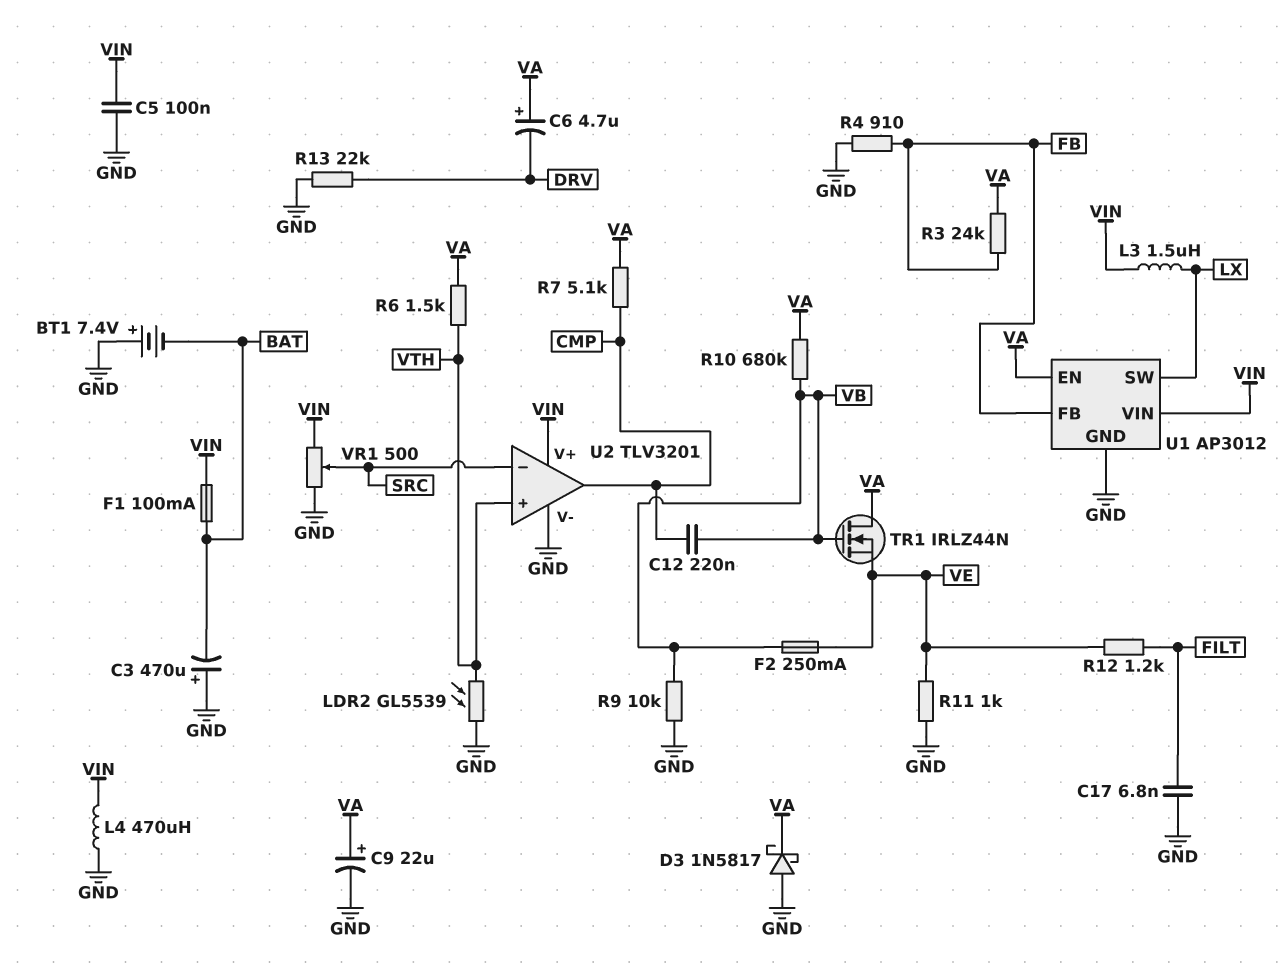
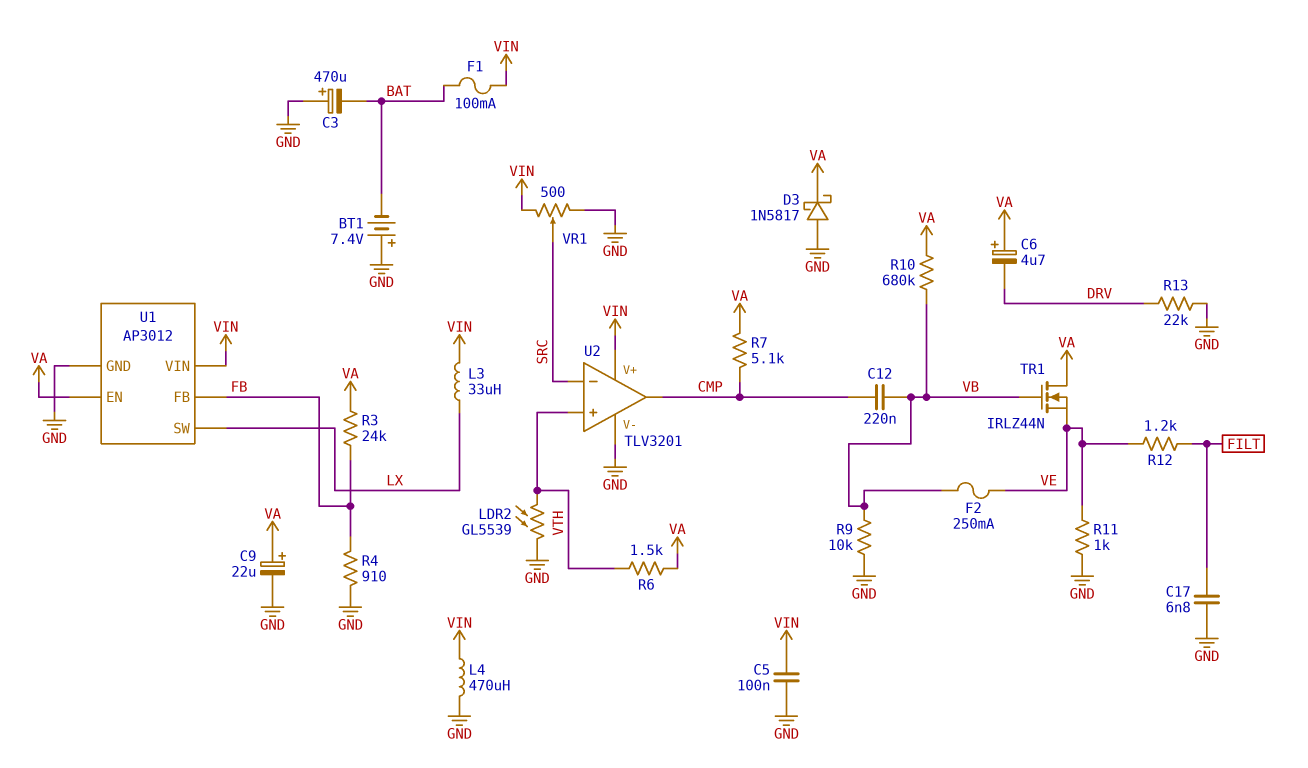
L3: 1.5uH (LX, VIN) -> 33uH (LX, VIN)

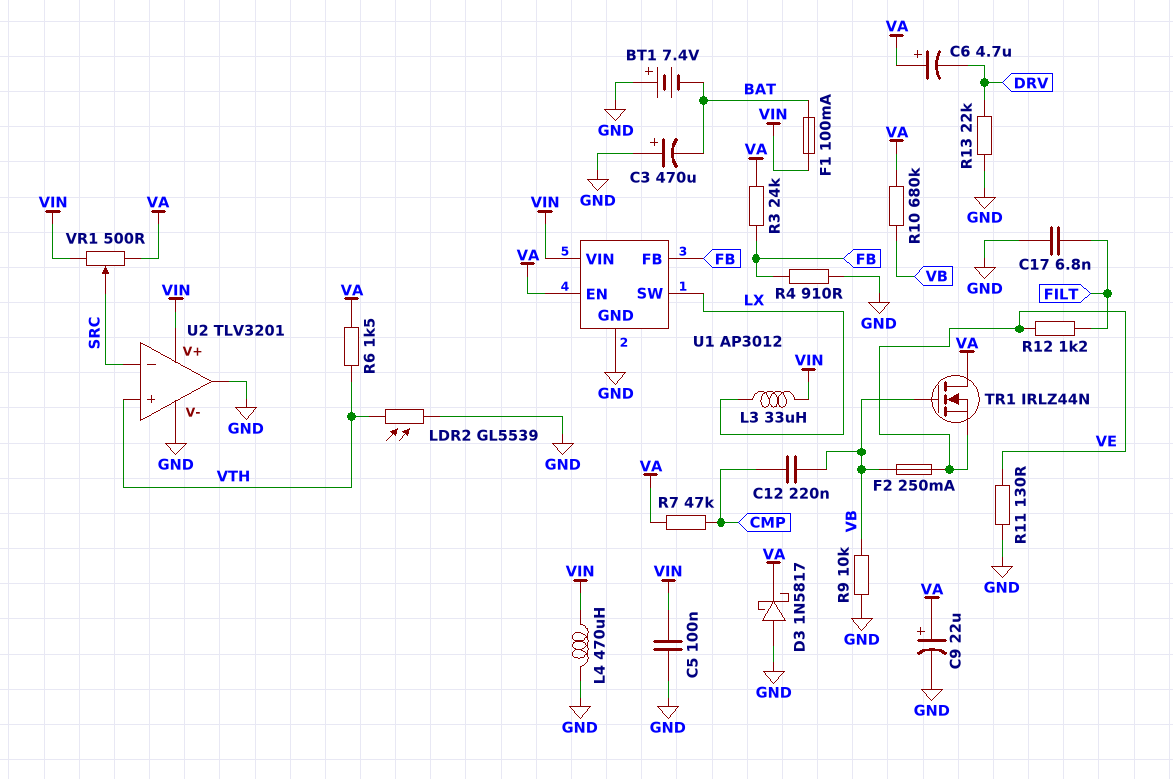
R7: 5.1k (CMP, VA) -> 47k (CMP, VA)
R11: 1k (GND, VE) -> 130 (GND, VE)
U2 pin out: CMP -> GND
VR1: 500 (GND, VIN, wiper SRC) -> 500 (VA, VIN, wiper SRC)

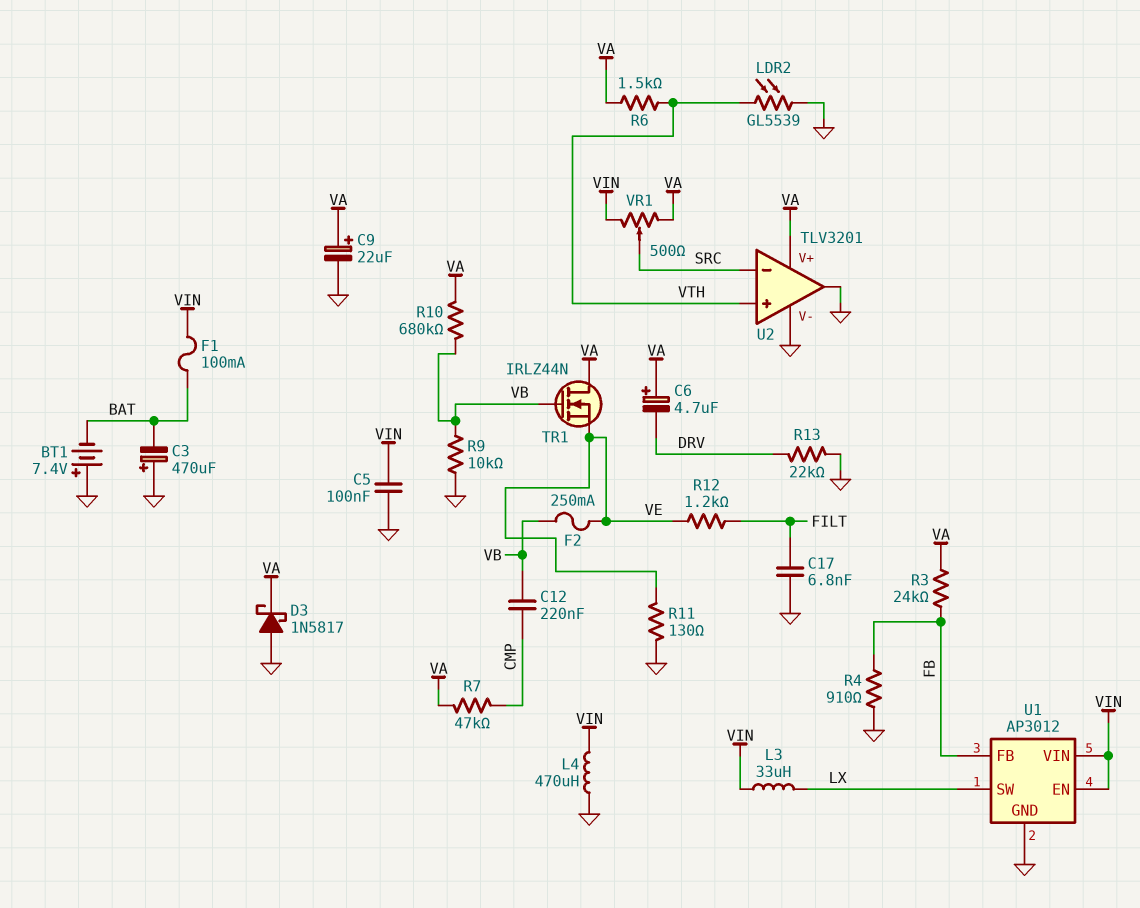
U1 pin EN: VA -> VIN
U2 pin V+: VIN -> VA

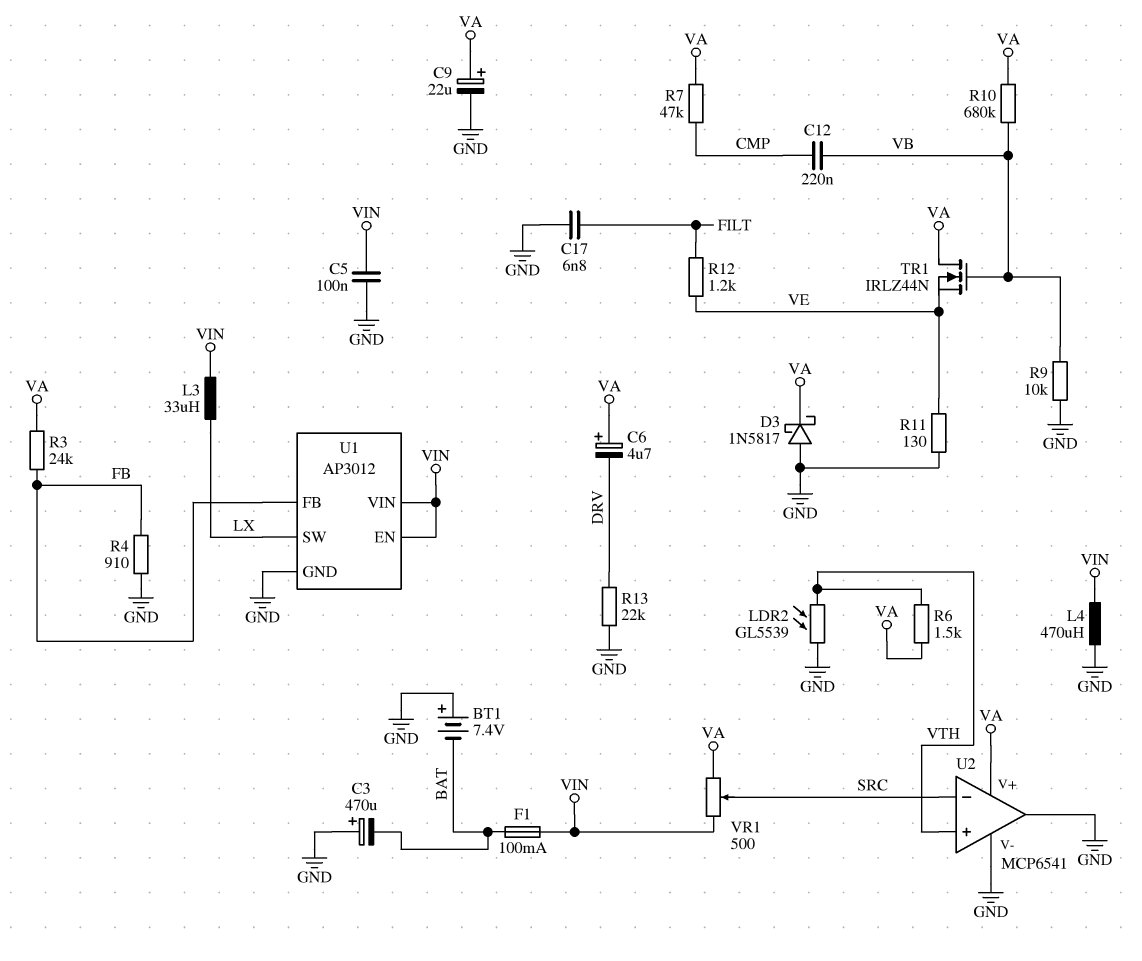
F2: 250mA (VB, VE) -> none
U2: TLV3201 -> MCP6541

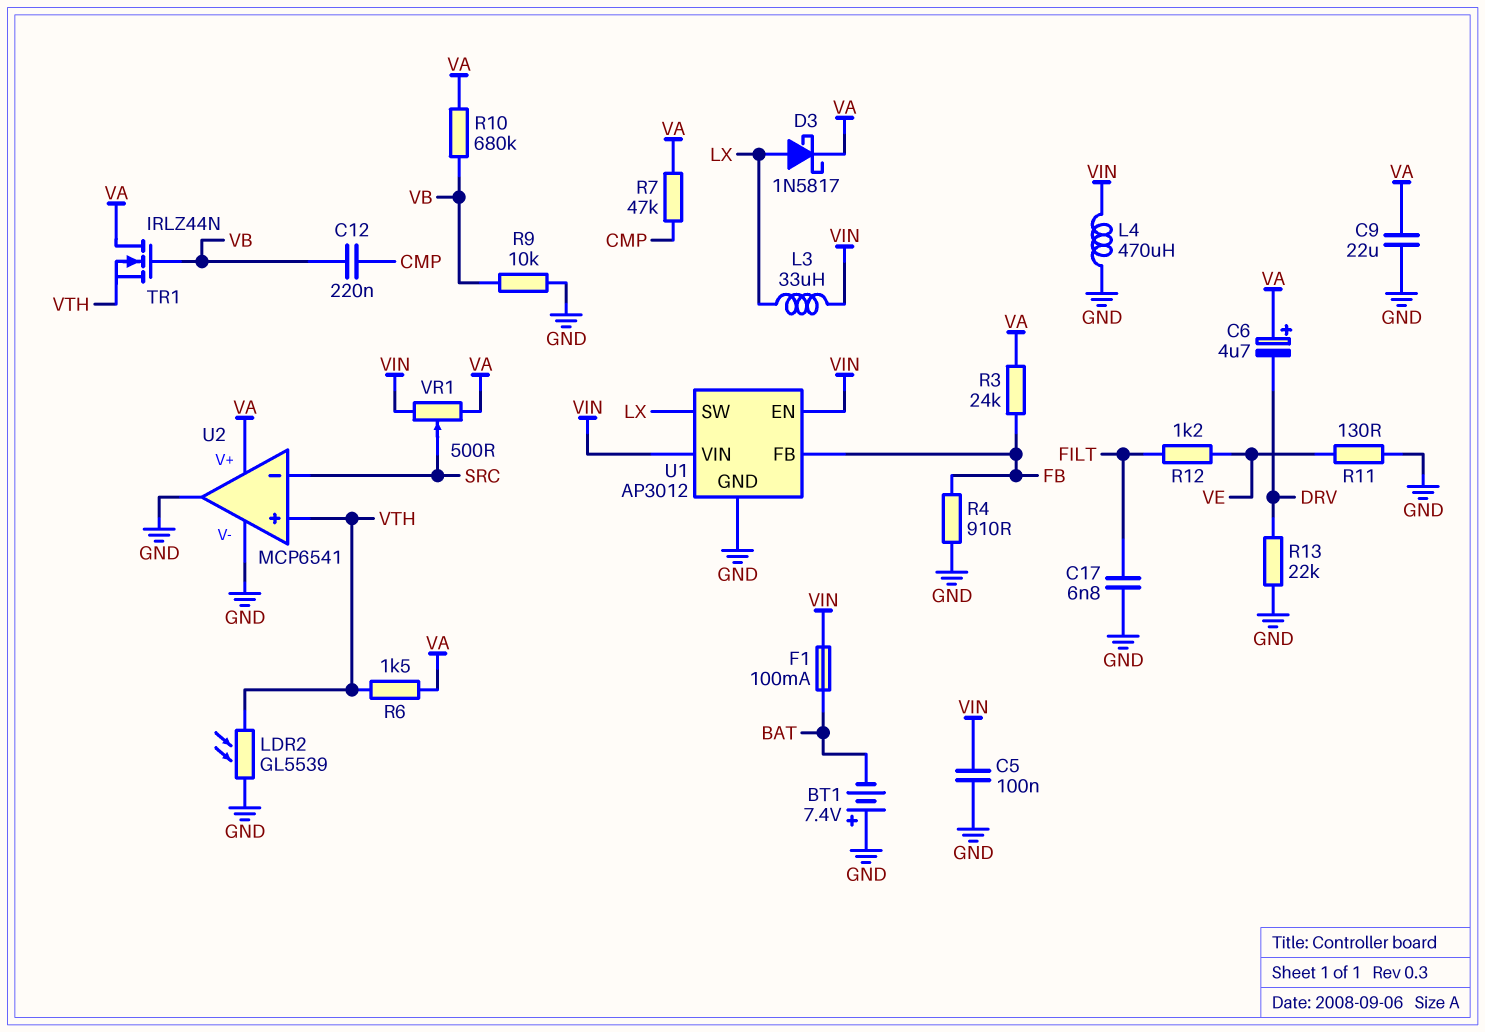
C3: 470uF (plus GND, minus BAT) -> none
C9: 22uF (plus VA, minus GND) -> 22uF (GND, VA)
D3: schottky 1N5817 (A GND, K VA) -> schottky 1N5817 (A LX, K VA)
TR1: NMOS IRLZ44N (G VB, D VA, S VE) -> NMOS IRLZ44N (G VB, D VA, S VTH)

